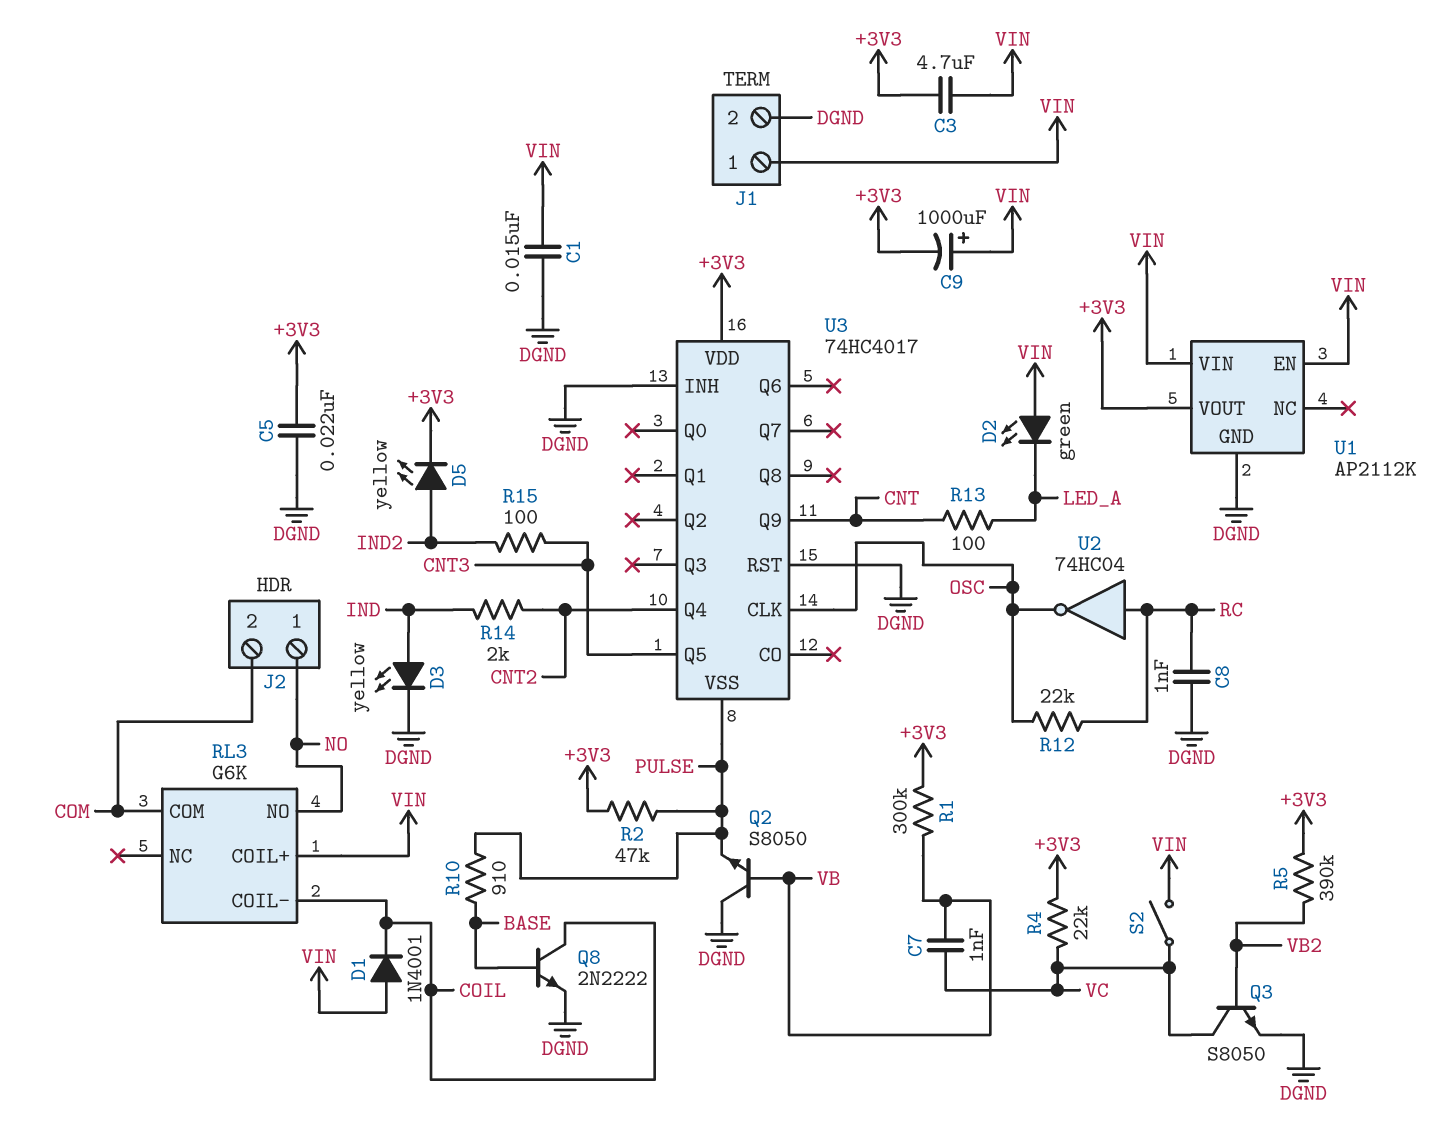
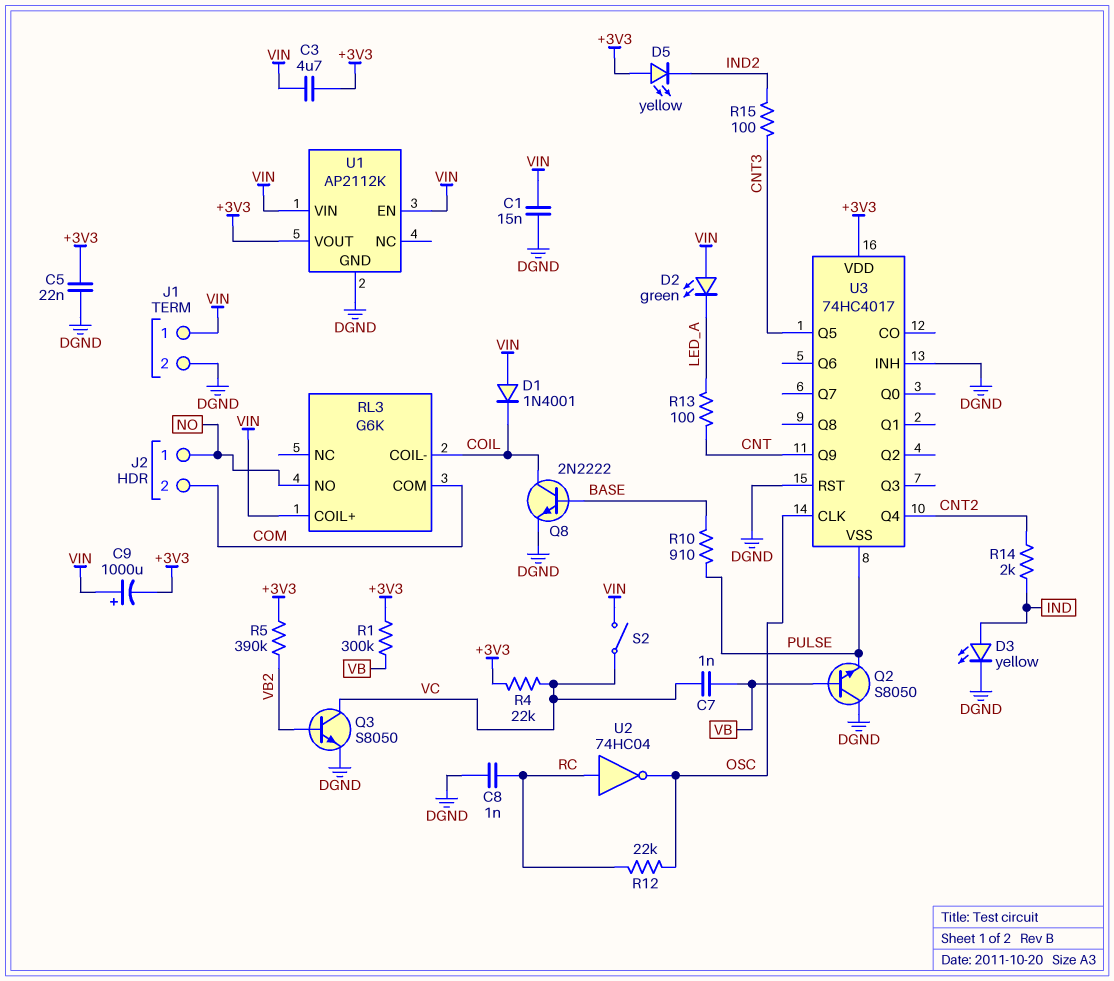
D5: LED yellow (A IND2, K +3V3) -> LED yellow (A +3V3, K IND2)
R2: 47k (+3V3, PULSE) -> none

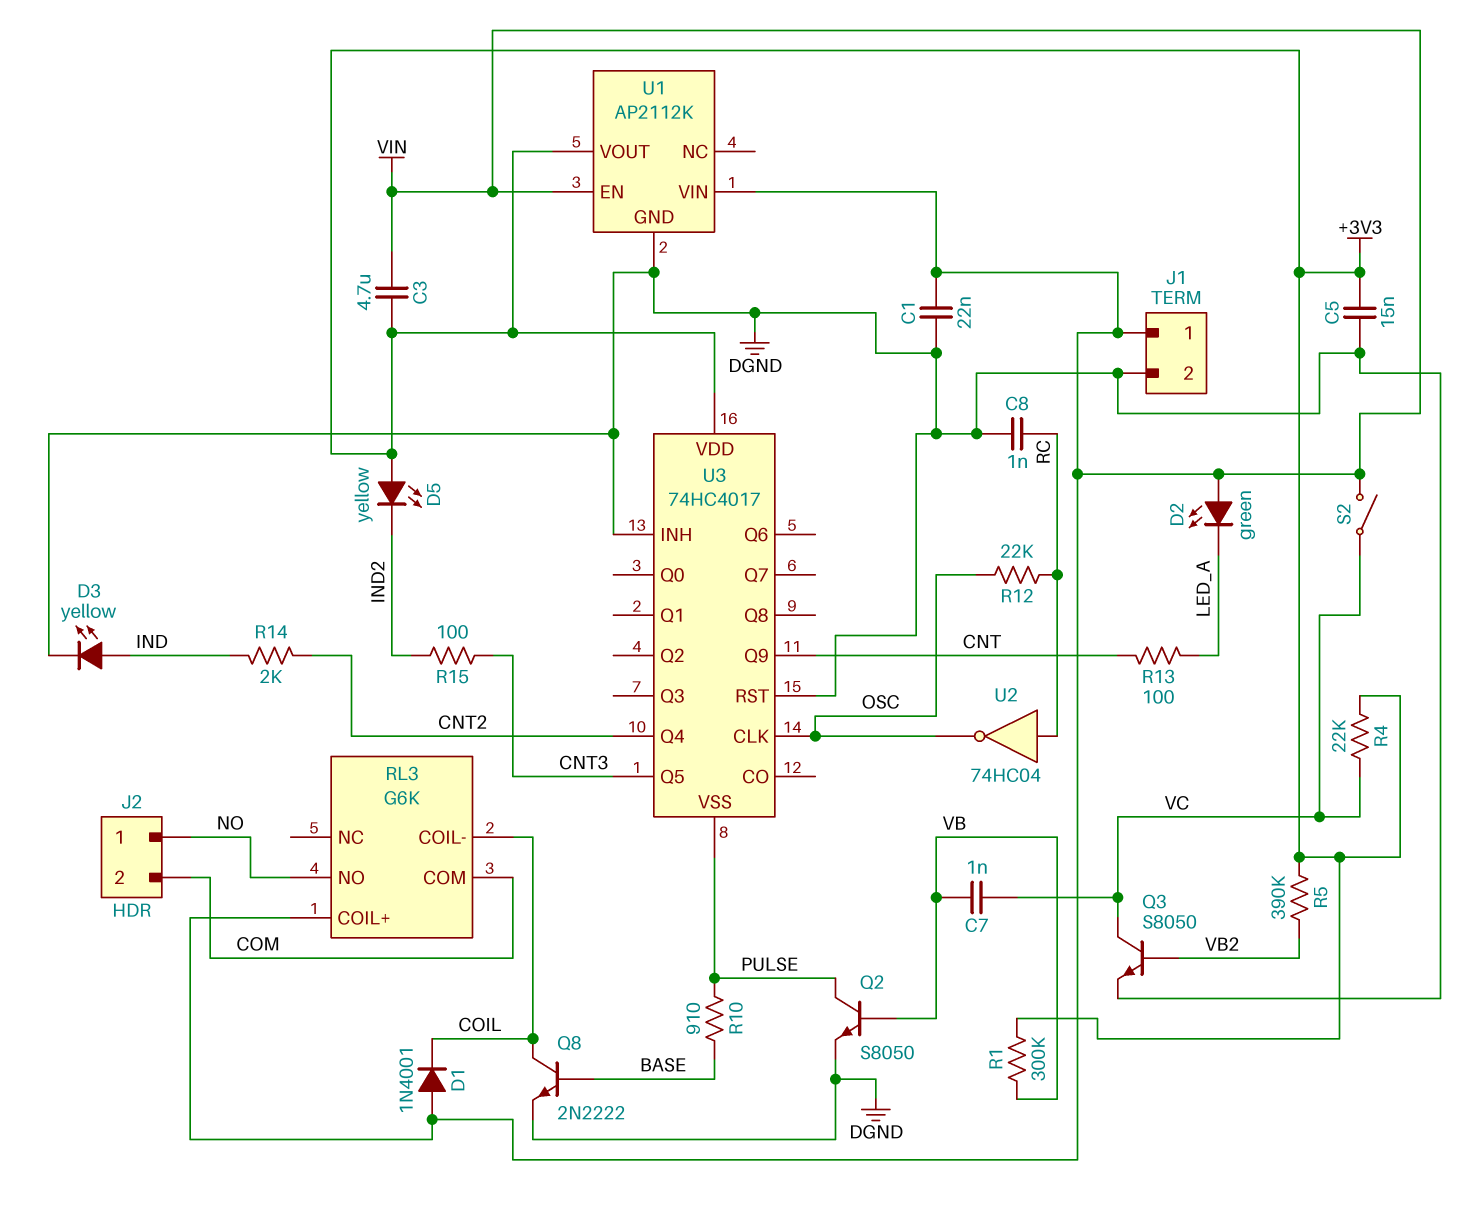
C1: 15nF (DGND, VIN) -> 22nF (DGND, VIN)
C5: 22nF (+3V3, DGND) -> 15nF (+3V3, DGND)
C9: 1000uF (plus VIN, minus +3V3) -> none
Q2: NPN S8050 (B VB, C DGND, E PULSE) -> NPN S8050 (B VB, C PULSE, E DGND)

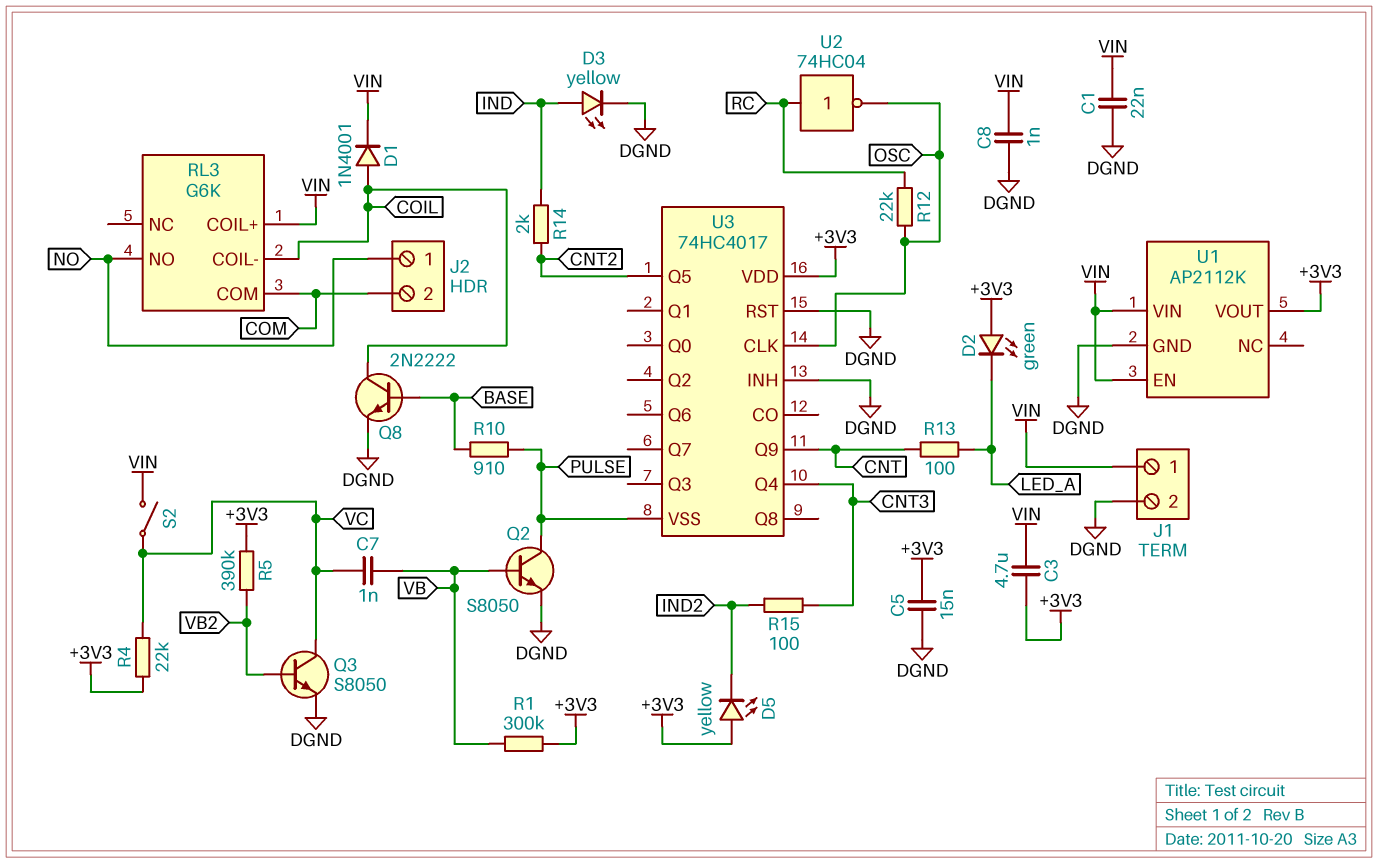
C8: 1nF (DGND, RC) -> 1nF (DGND, VIN)
D1: diode 1N4001 (A VIN, K COIL) -> diode 1N4001 (A COIL, K VIN)
D2: LED green (A VIN, K LED_A) -> LED green (A +3V3, K LED_A)
U3 pin Q4: CNT2 -> CNT3
U3 pin Q5: CNT3 -> CNT2

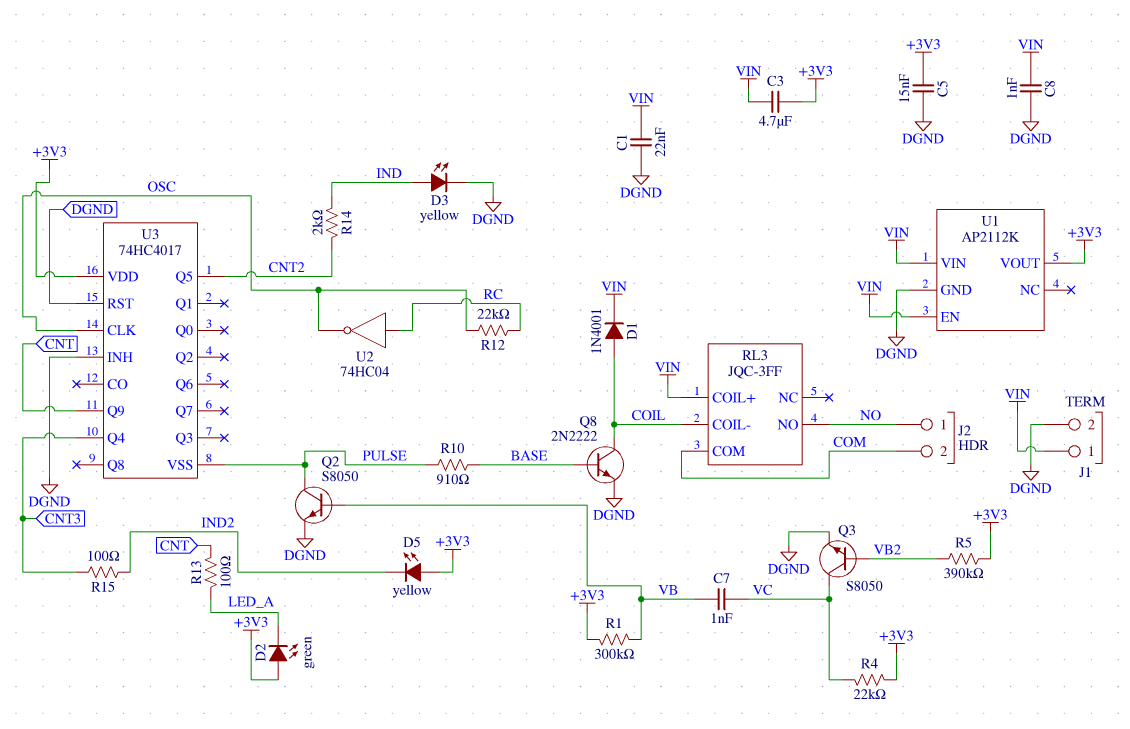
RL3: G6K -> JQC-3FF
S2: switch (VC, VIN) -> none

